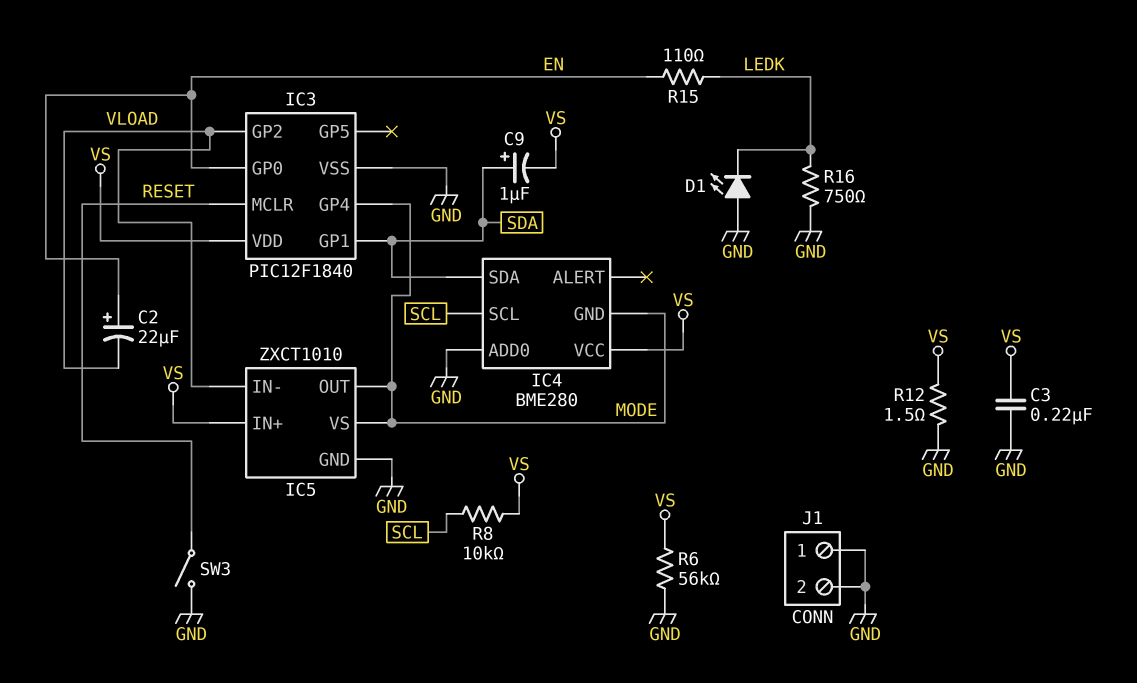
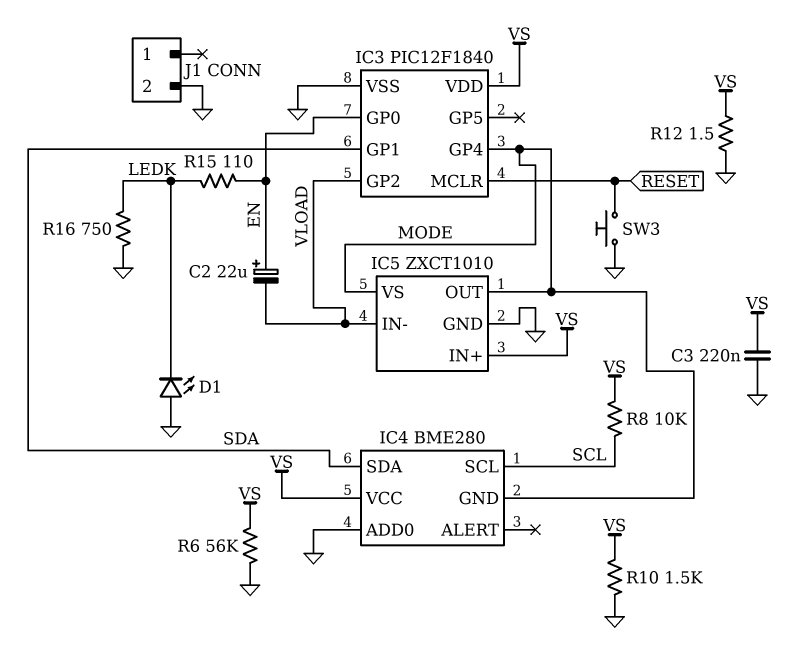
C9: 1uF (plus SDA, minus VS) -> none
J1 pin 1: GND -> none
R10: none -> 1.5k (GND, VS)
SW3: switch (GND, RESET) -> button (GND, RESET)

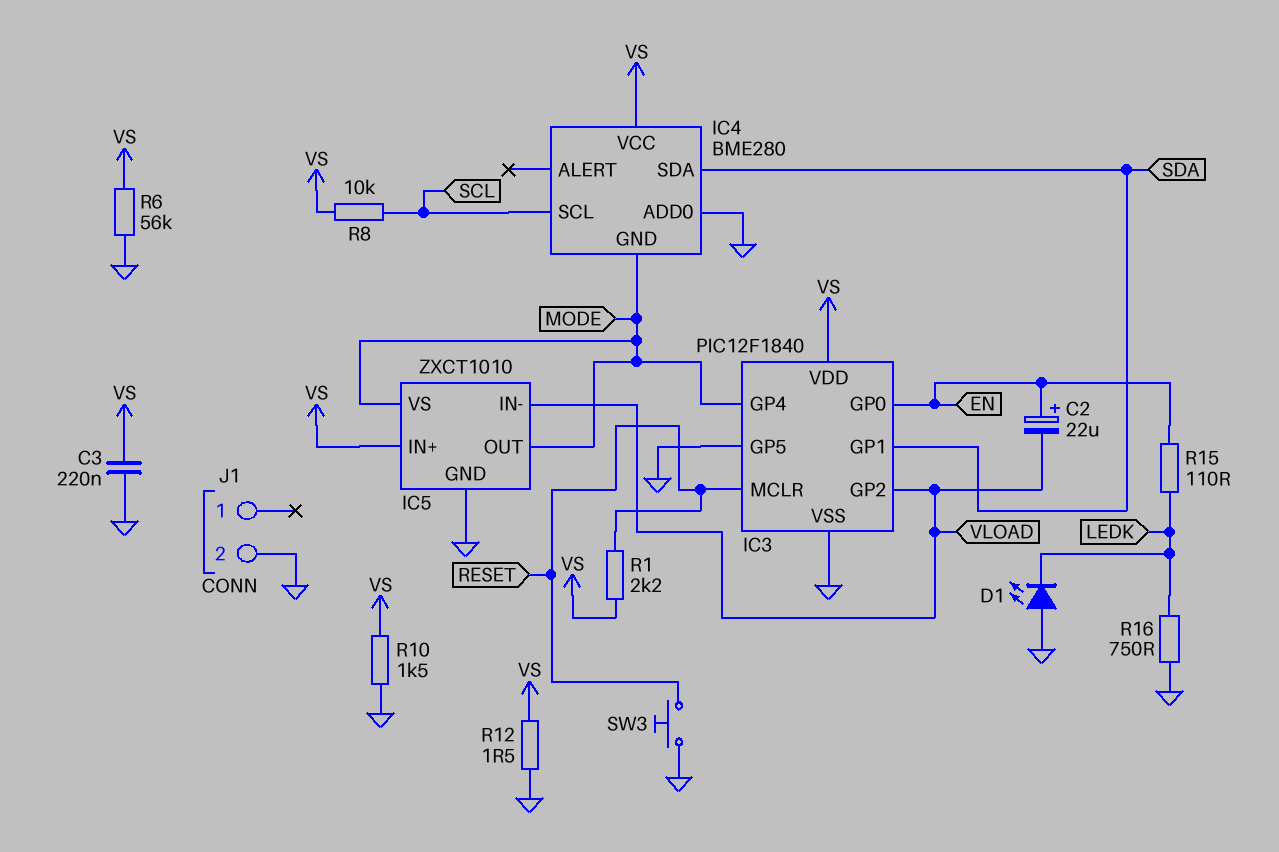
IC3 pin GP5: none -> GND
R1: none -> 2.2k (RESET, VS)

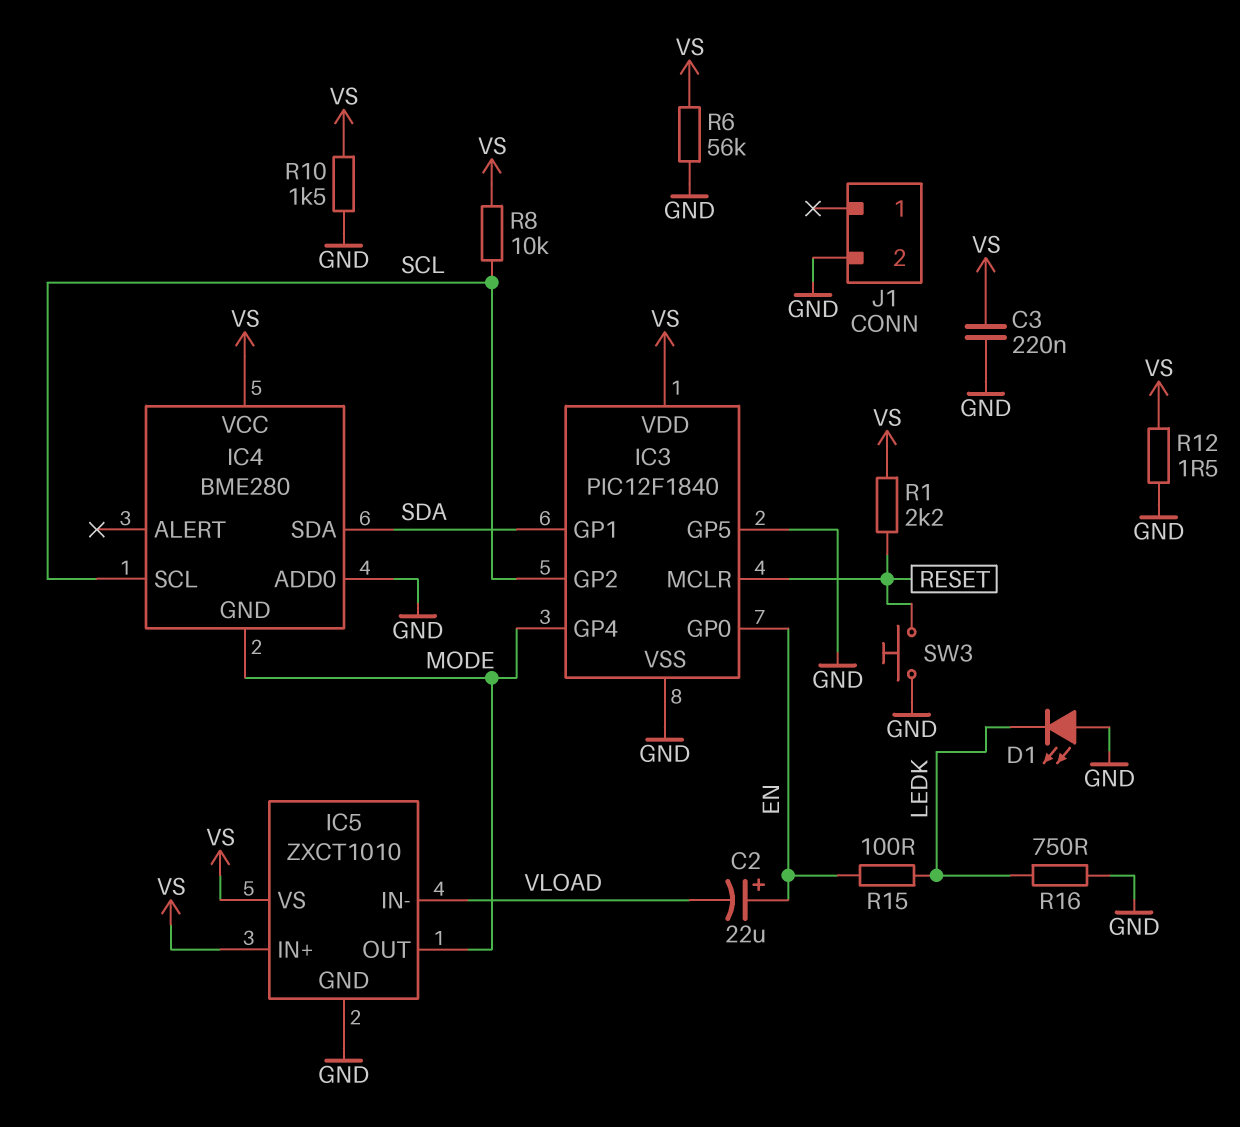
IC3 pin GP2: VLOAD -> SCL
IC5 pin VS: MODE -> VS
R15: 110 (EN, LEDK) -> 100 (EN, LEDK)

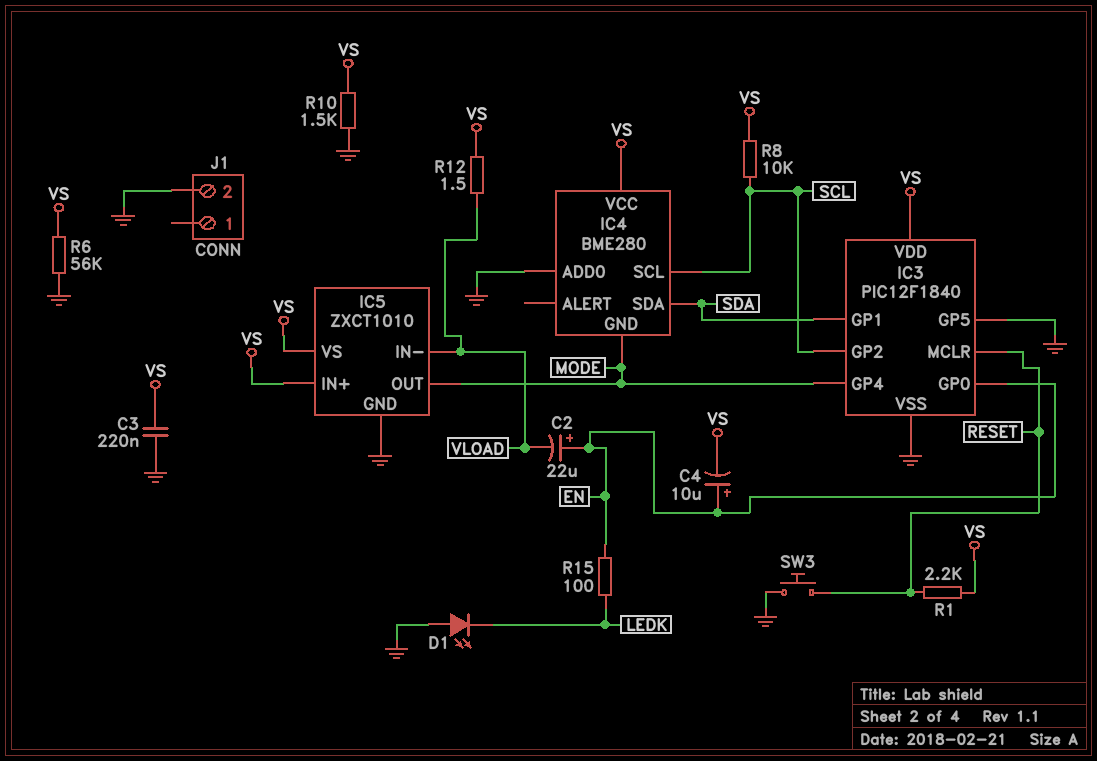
C4: none -> 10uF (plus EN, minus VS)
R12: 1.5 (GND, VS) -> 1.5 (VLOAD, VS)
R16: 750 (GND, LEDK) -> none

